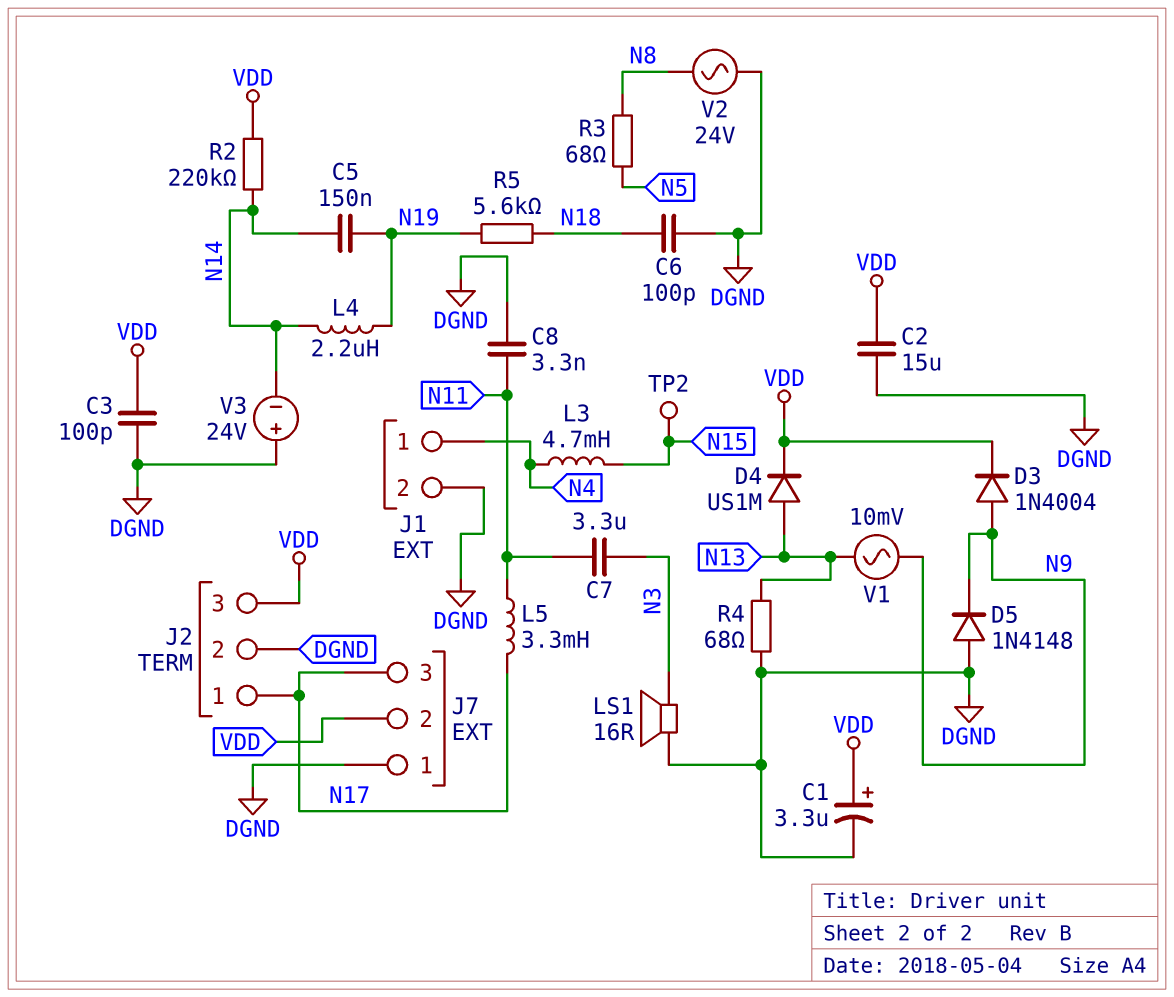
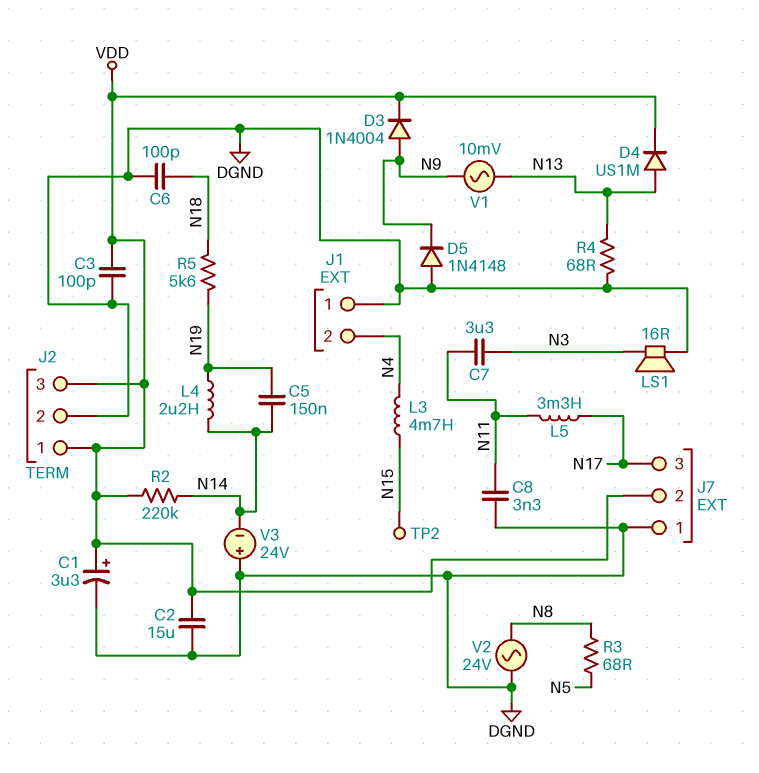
J1 pin 1: N4 -> DGND
J1 pin 2: DGND -> N4
J2 pin 1: N17 -> VDD

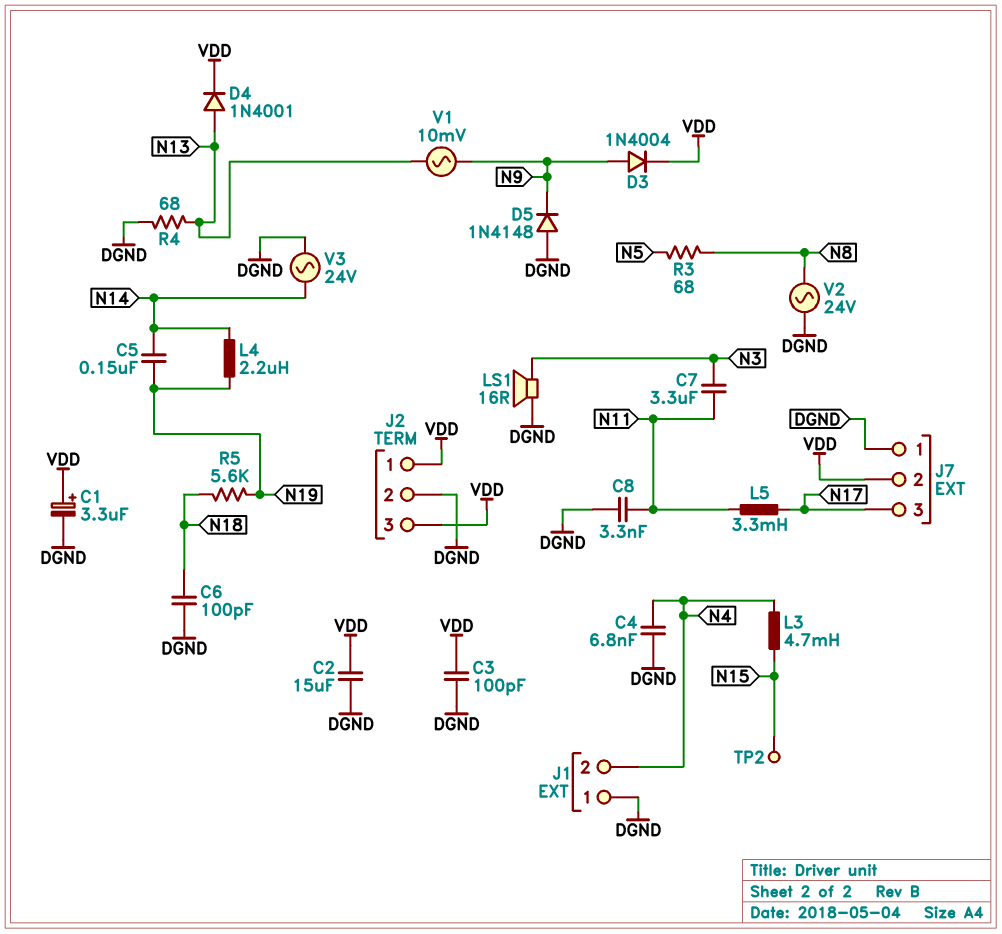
C4: none -> 6.8nF (DGND, N4)
D4: diode US1M (A N13, K VDD) -> diode 1N4001 (A N13, K VDD)
R2: 220k (N14, VDD) -> none
V3: 24V (plus DGND, minus N14) -> AC 24V (DGND, N14)

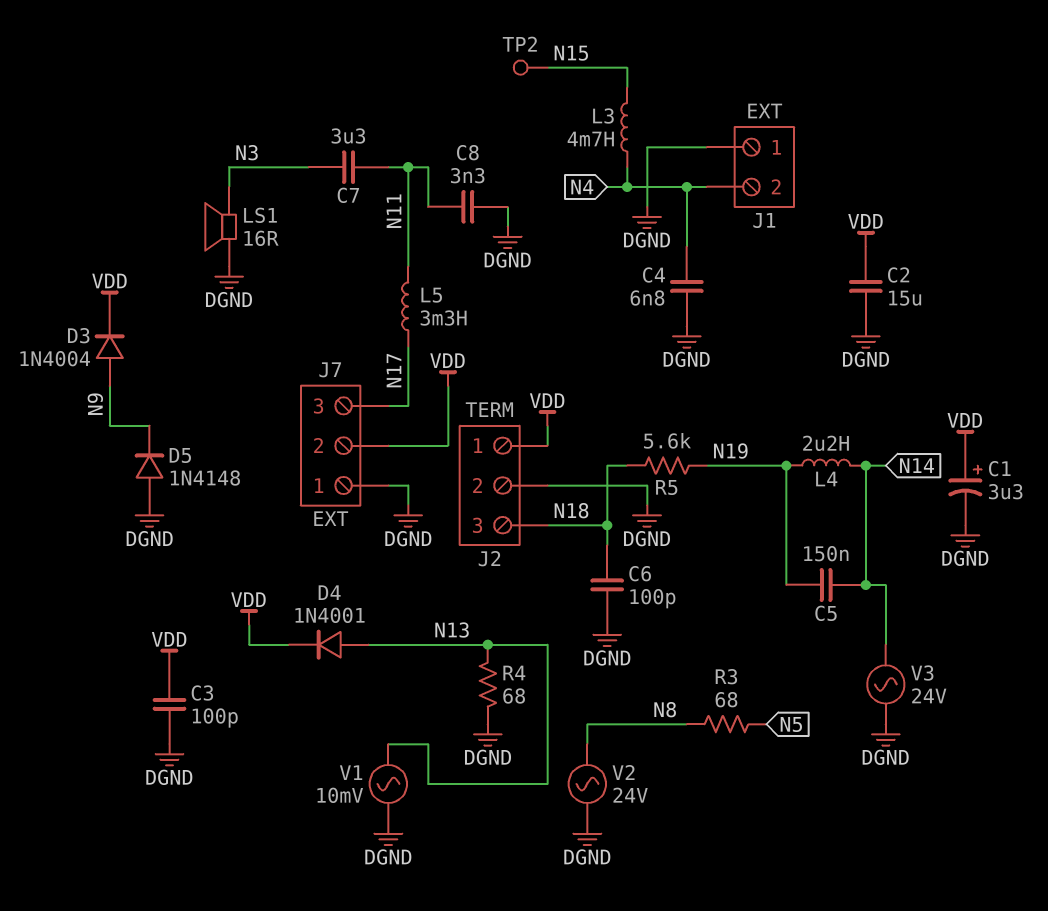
J2 pin 3: VDD -> N18
V1: AC 10mV (N9, N13) -> AC 10mV (DGND, N13)

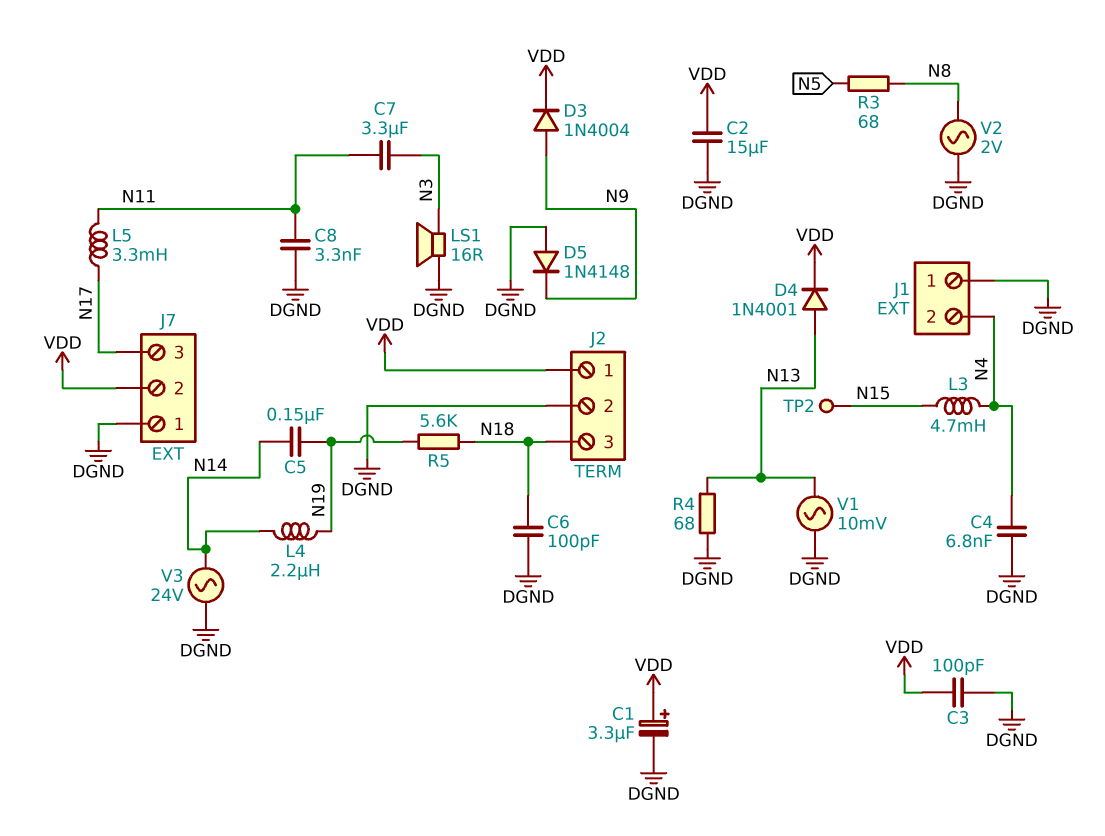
V2: AC 24V (DGND, N8) -> AC 2V (DGND, N8)

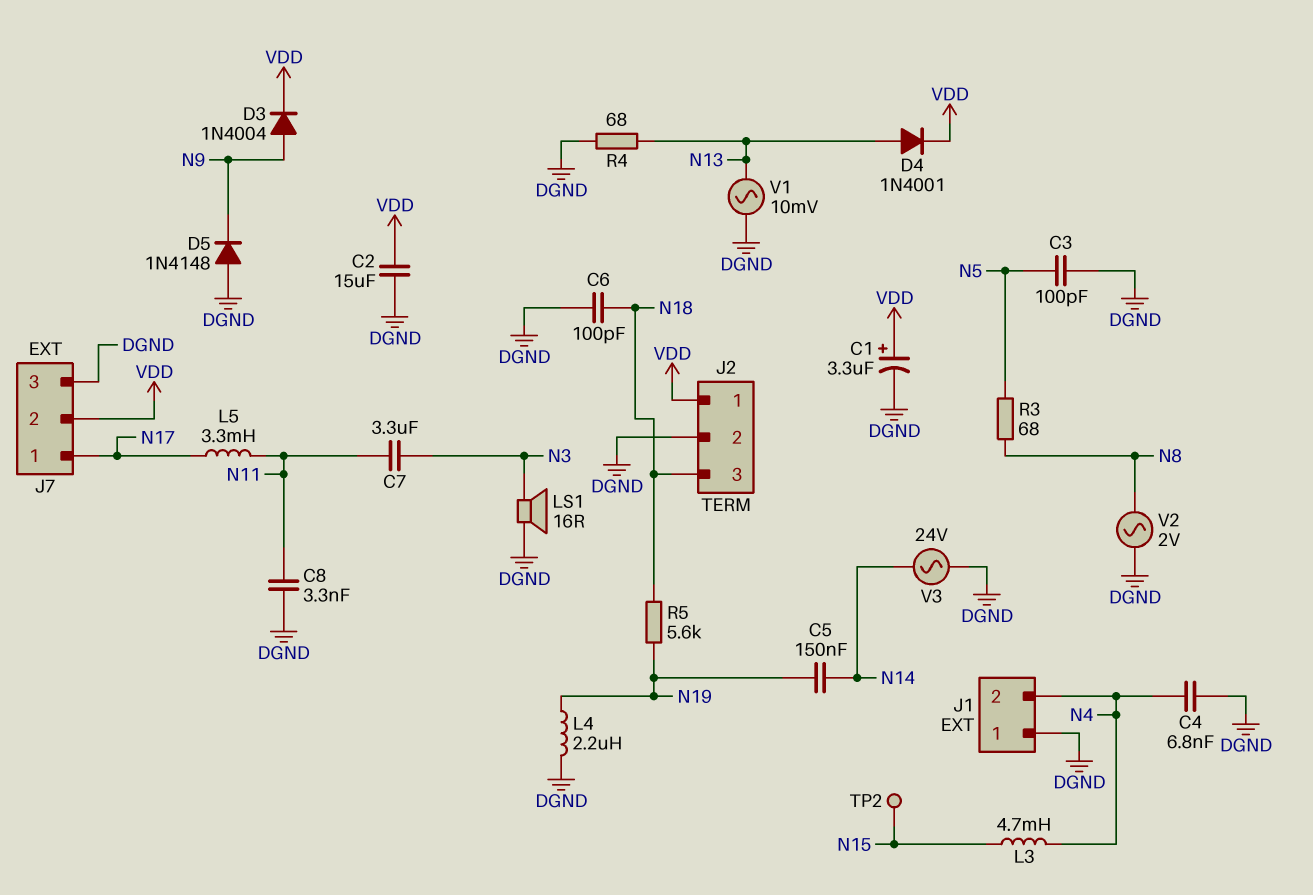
C3: 100pF (DGND, VDD) -> 100pF (DGND, N5)
J7 pin 1: DGND -> N17
J7 pin 3: N17 -> DGND
L4: 2.2uH (N14, N19) -> 2.2uH (DGND, N19)

